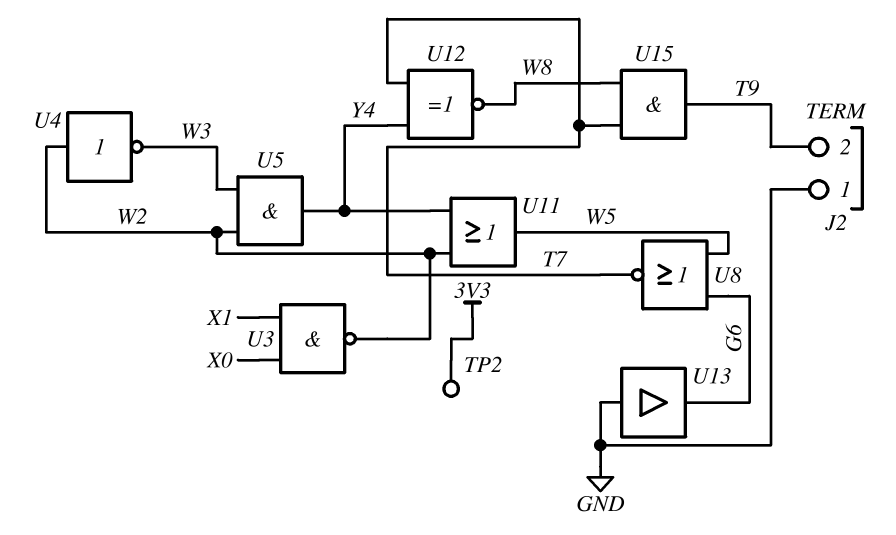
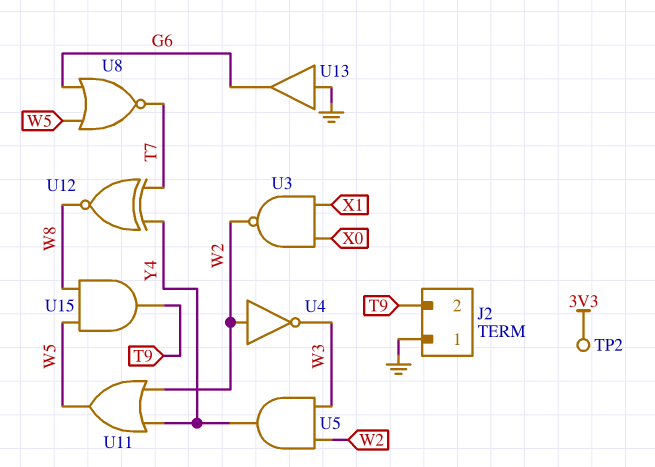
U15: AND (in T7, in W8, out T9) -> AND (in W5, in W8, out T9)

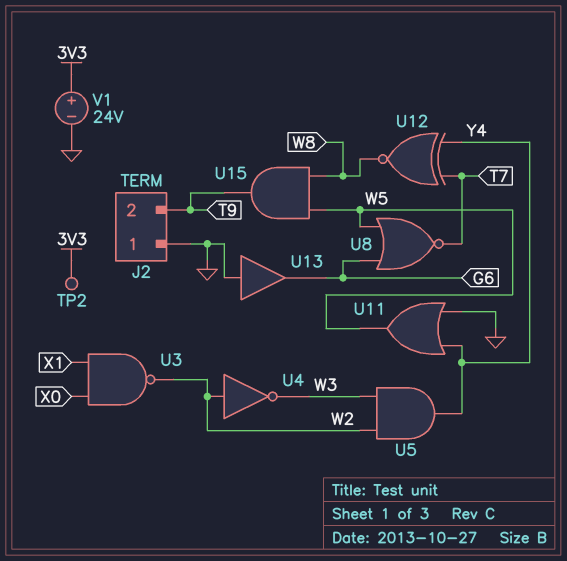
U11: OR (in W2, in Y4, out W5) -> OR (in GND, in Y4, out W5)
V1: none -> 24V (plus 3V3, minus GND)

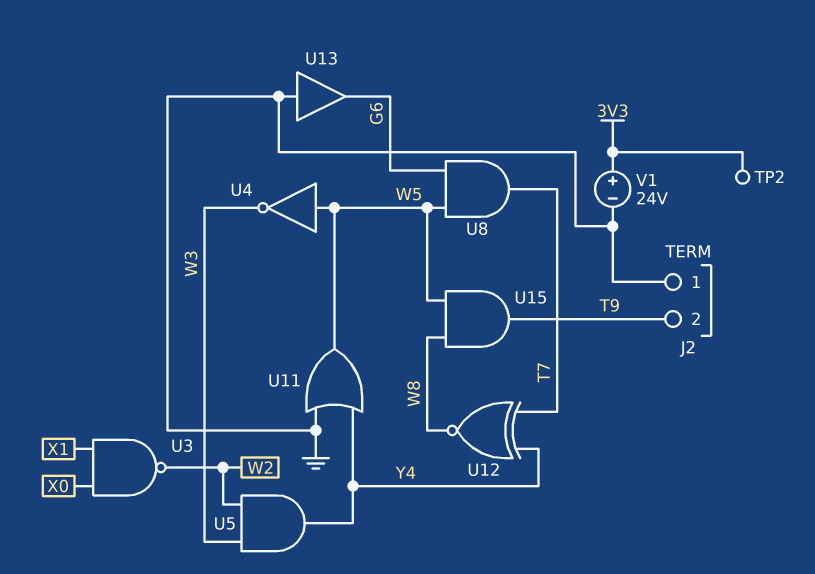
U4: NOT (in W2, out W3) -> NOT (in W5, out W3)
U8: NOR (in G6, in W5, out T7) -> AND (in G6, in W5, out T7)

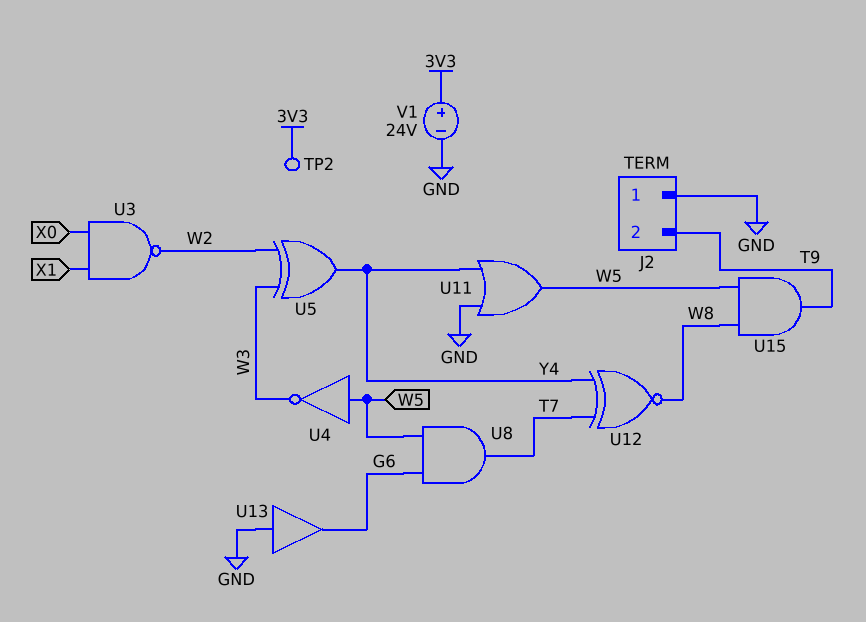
U5: AND (in W2, in W3, out Y4) -> XOR (in W2, in W3, out Y4)

